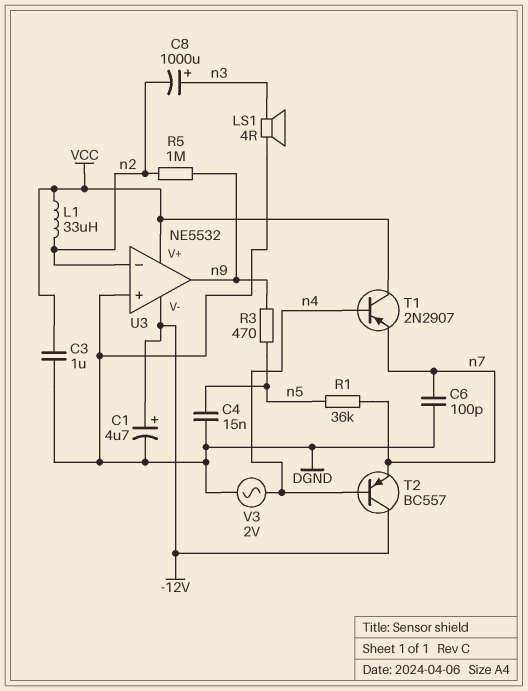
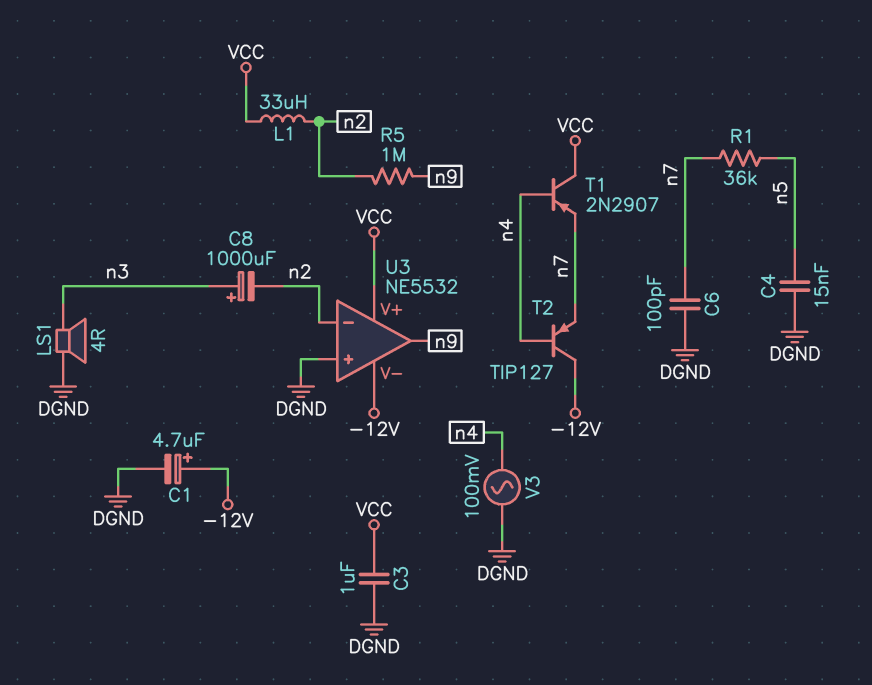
R3: 470 (n5, n9) -> none
T2: PNP BC557 (B n4, C -12V, E n7) -> PNP TIP127 (B n4, C -12V, E n7)
V3: AC 2V (DGND, n4) -> AC 100mV (DGND, n4)

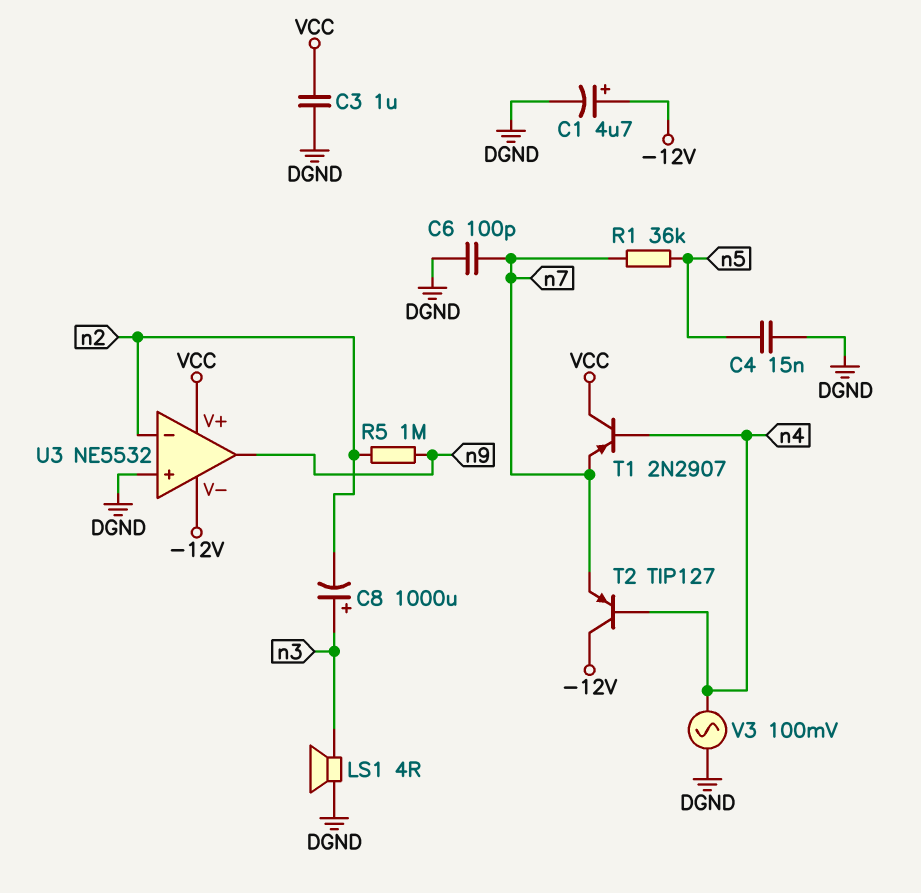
L1: 33uH (VCC, n2) -> none

